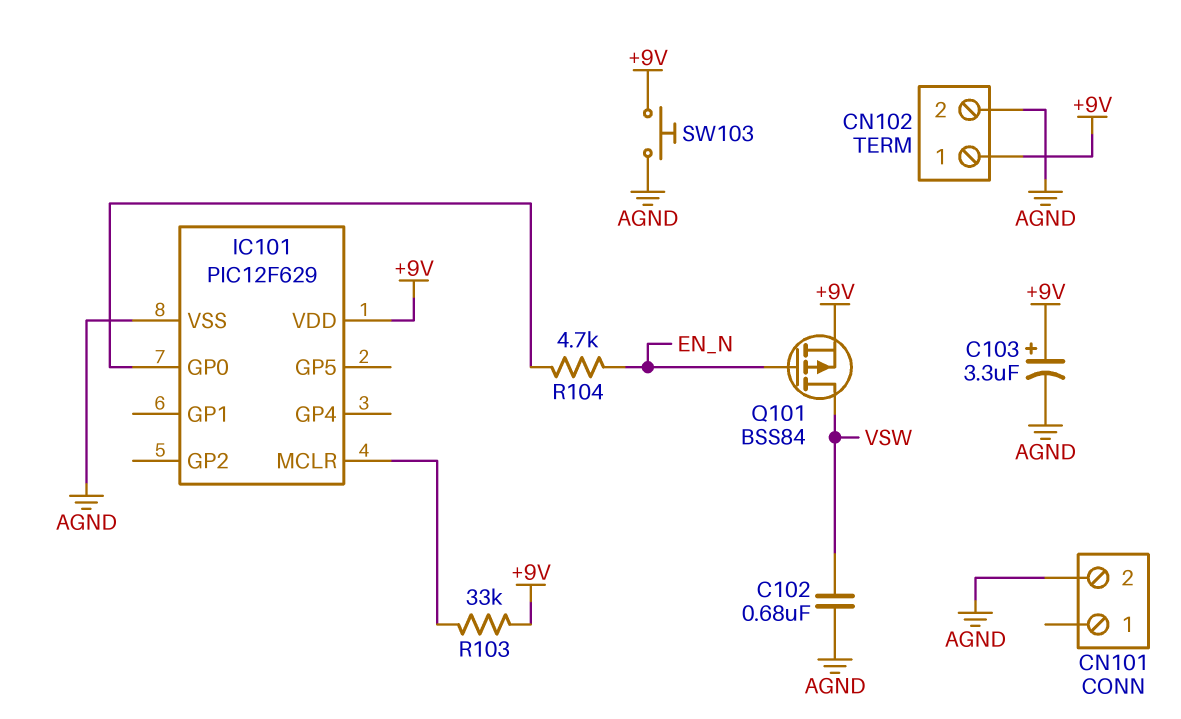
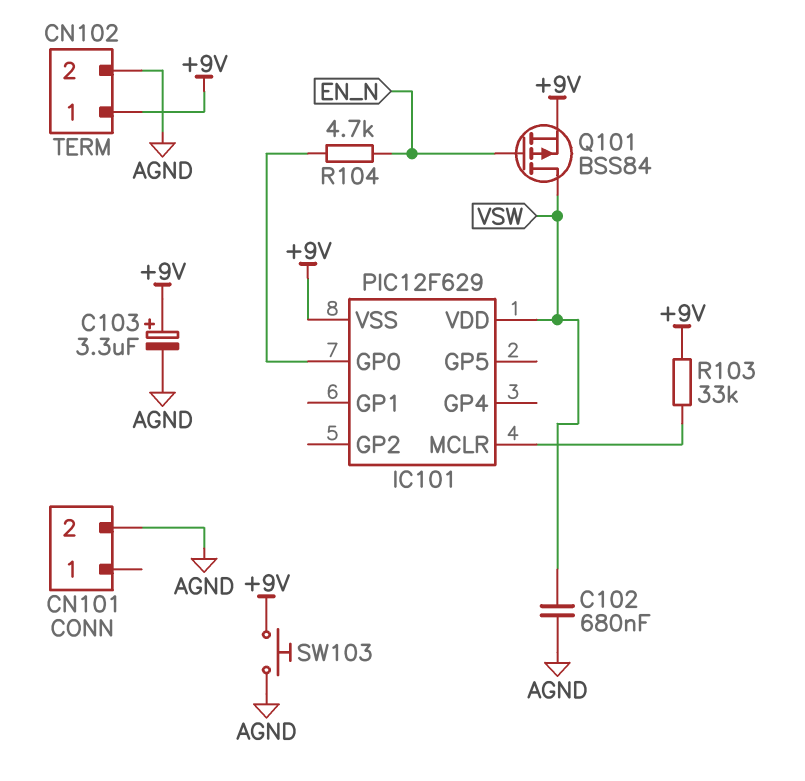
IC101 pin VDD: +9V -> VSW
IC101 pin VSS: AGND -> +9V

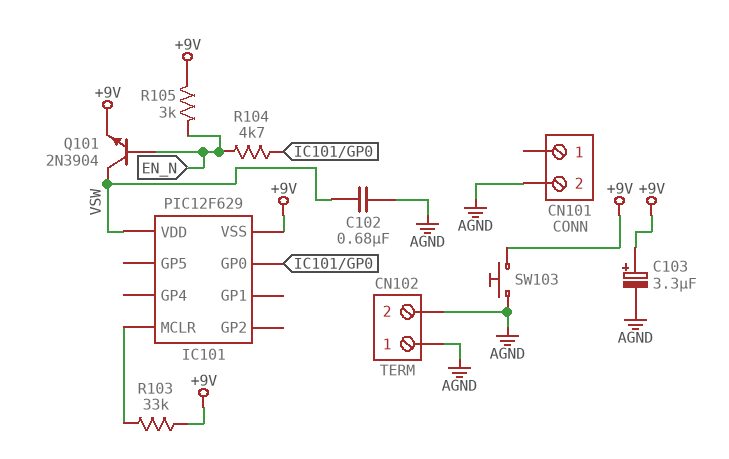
CN102 pin 1: +9V -> AGND
Q101: PMOS BSS84 (G EN_N, D VSW, S +9V) -> NPN 2N3904 (B EN_N, C VSW, E +9V)
R105: none -> 3k (+9V, EN_N)

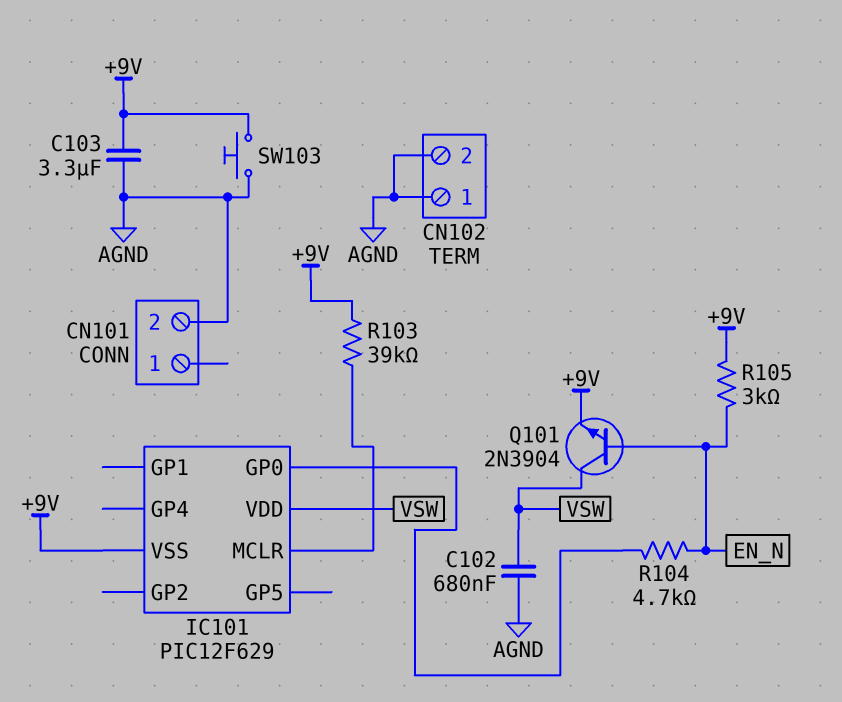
C103: 3.3uF (plus +9V, minus AGND) -> 3.3uF (+9V, AGND)
R103: 33k (+9V, IC101/MCLR) -> 39k (+9V, IC101/MCLR)

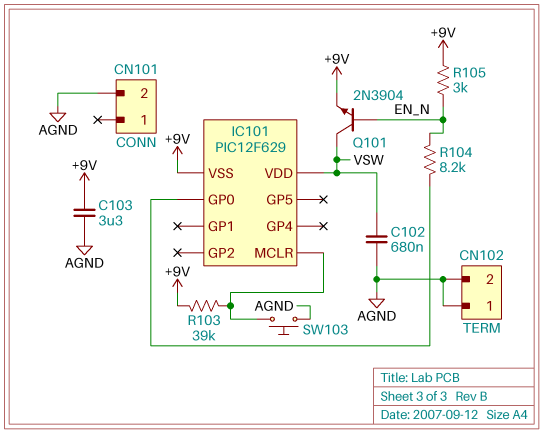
R104: 4.7k (EN_N, IC101/GP0) -> 8.2k (EN_N, IC101/GP0)
SW103: button (+9V, AGND) -> button (AGND, IC101/MCLR)

